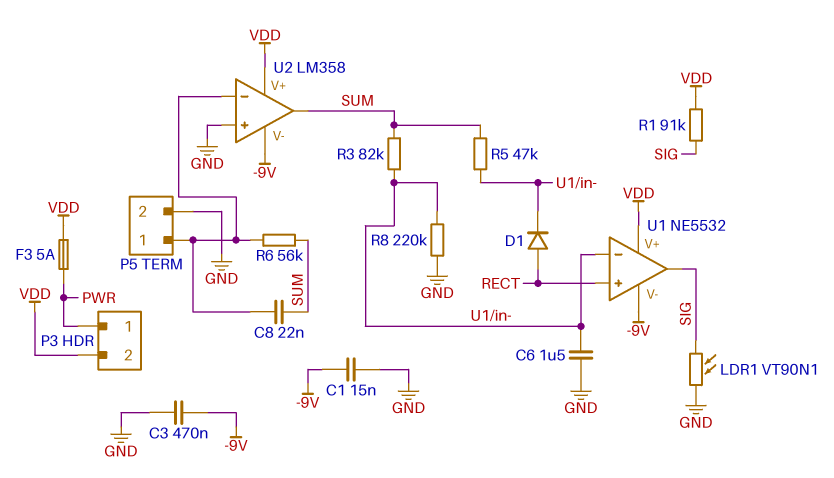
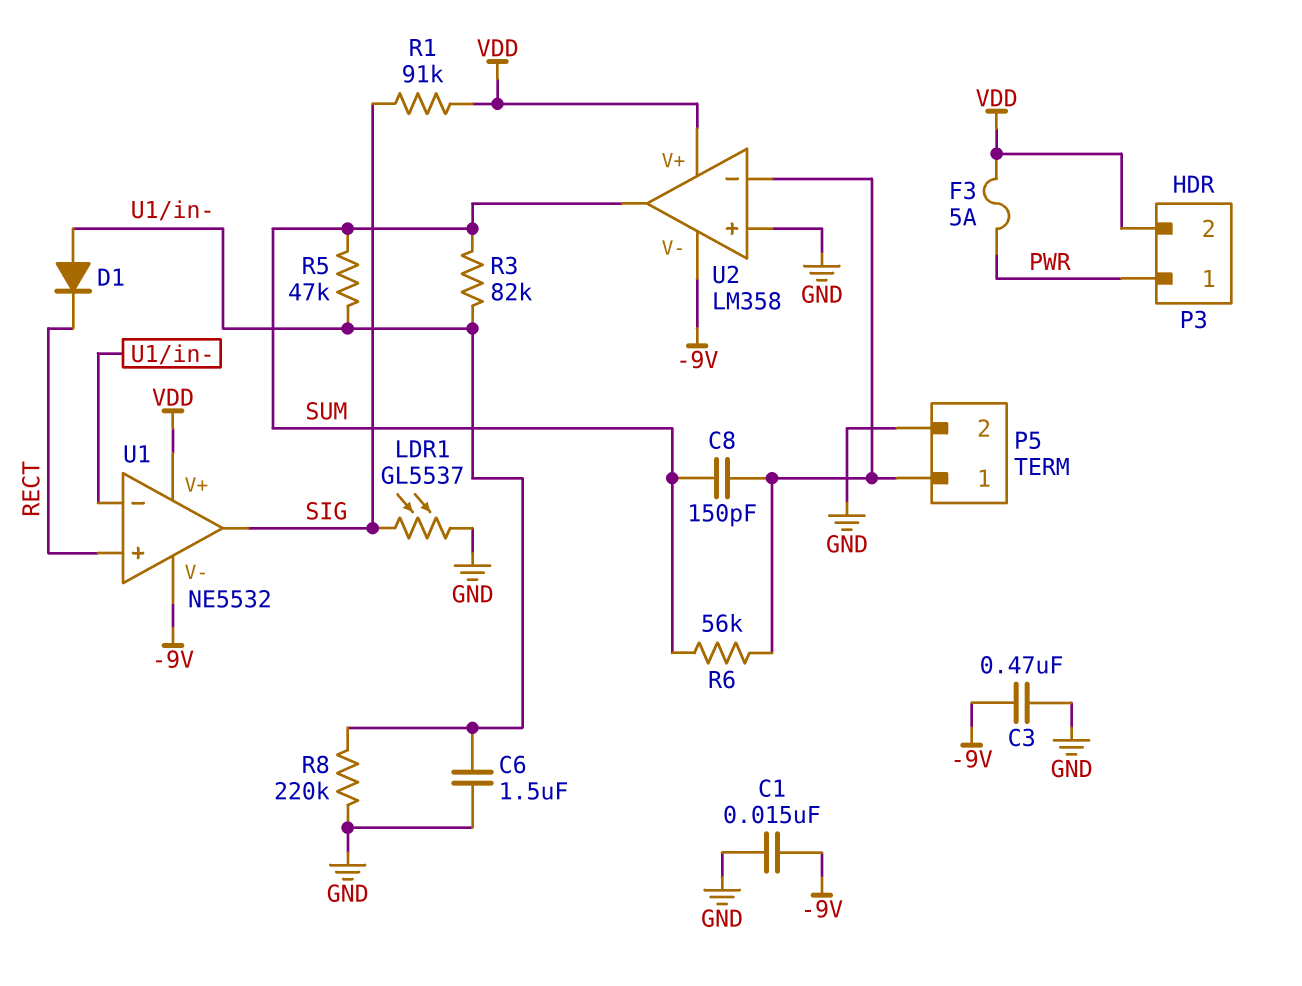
C8: 22nF (P5/1, SUM) -> 150pF (P5/1, SUM)
D1: diode (A RECT, K U1/in-) -> diode (A U1/in-, K RECT)
LDR1: VT90N1 (GND, SIG) -> GL5537 (GND, SIG)

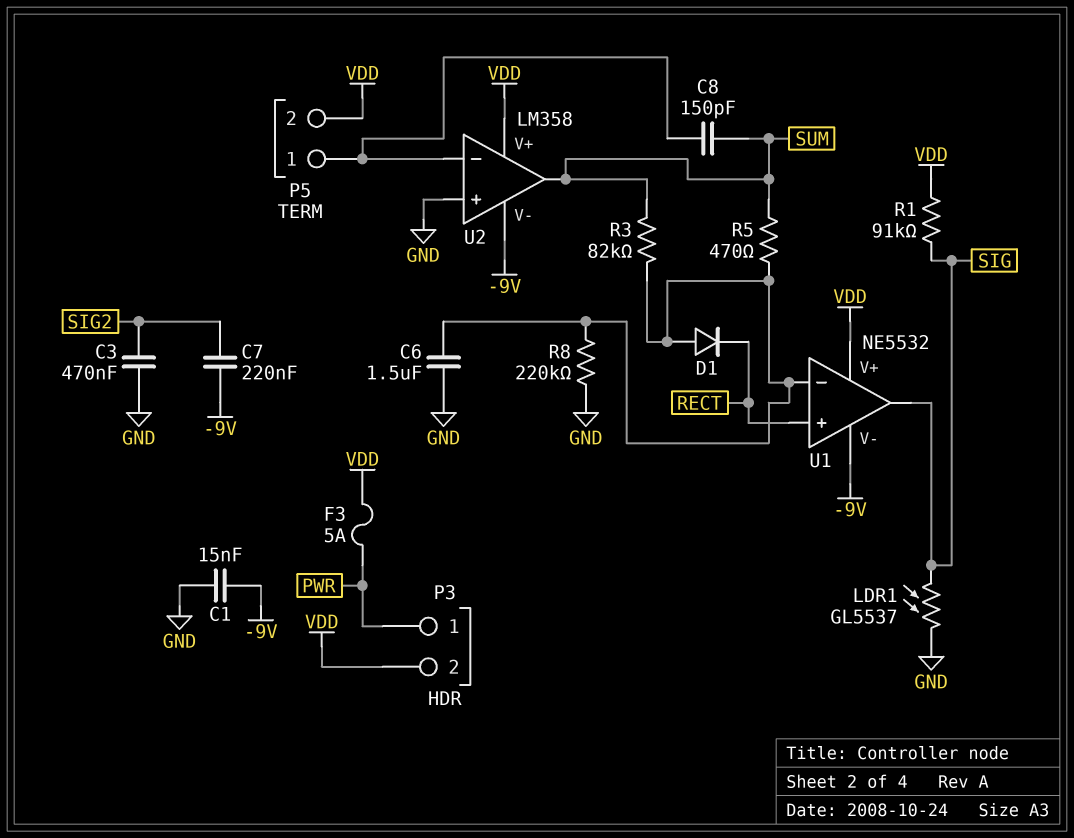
C3: 470nF (-9V, GND) -> 470nF (GND, SIG2)
C7: none -> 220nF (-9V, SIG2)
P5 pin 2: GND -> VDD
R5: 47k (SUM, U1/in-) -> 470 (SUM, U1/in-)
R6: 56k (P5/1, SUM) -> none

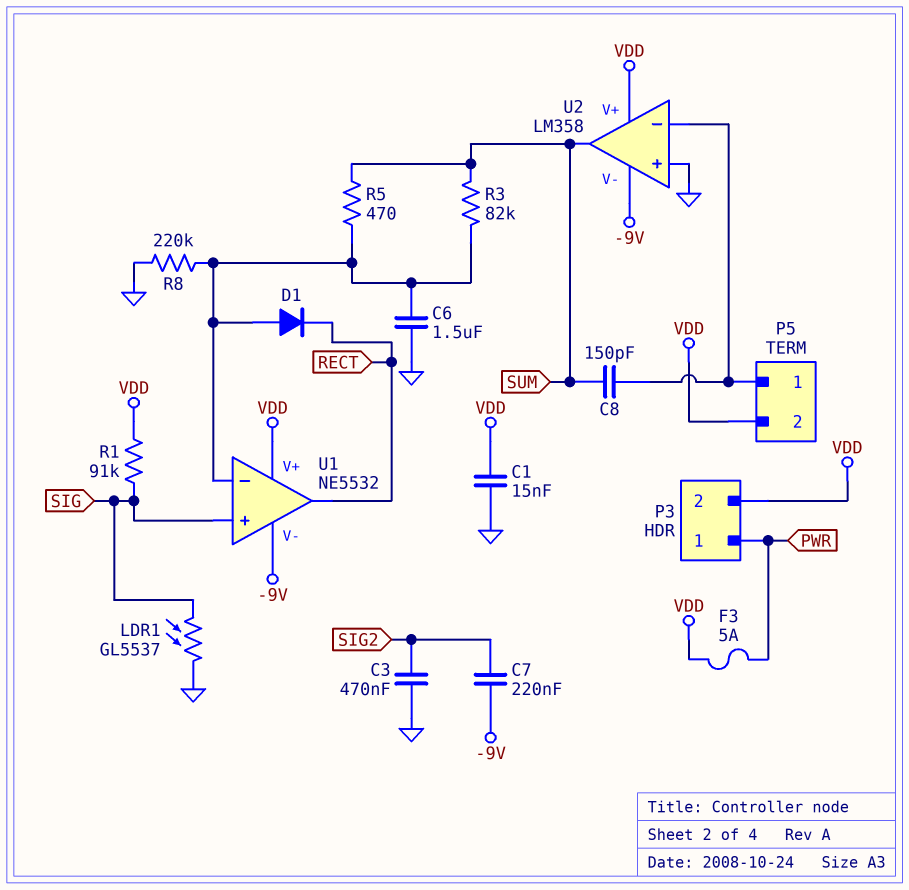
C1: 15nF (-9V, GND) -> 15nF (GND, VDD)
U1 pin in+: RECT -> SIG
U1 pin out: SIG -> RECT

